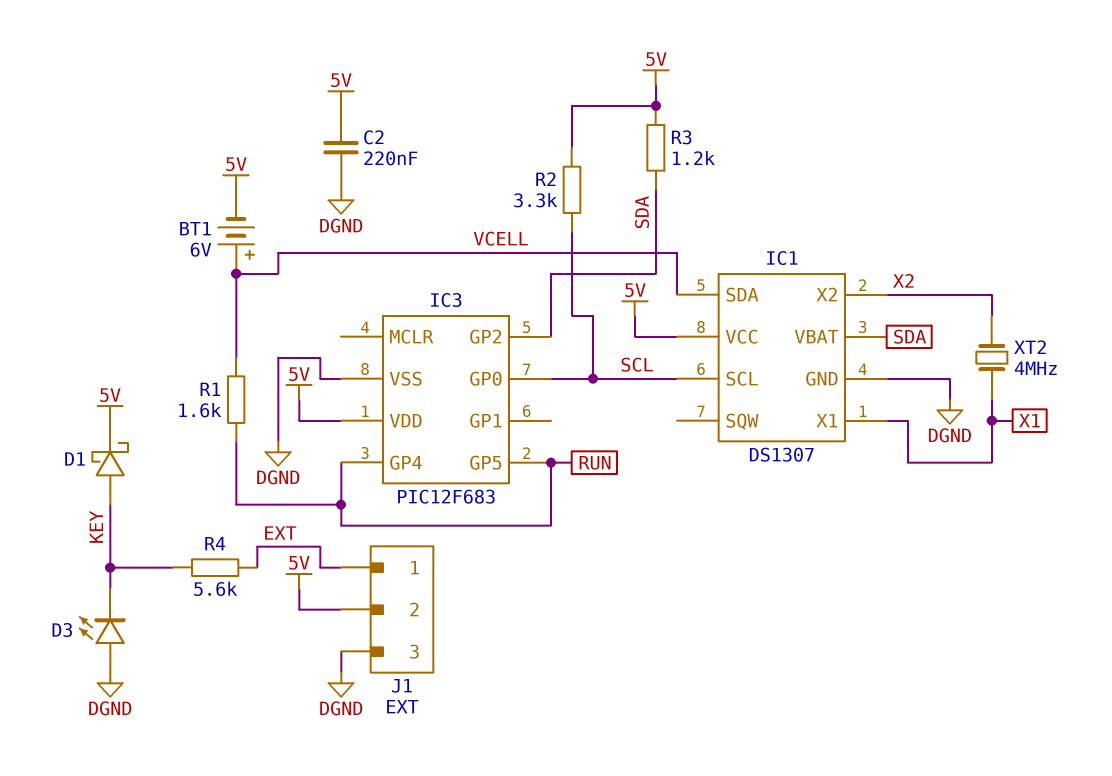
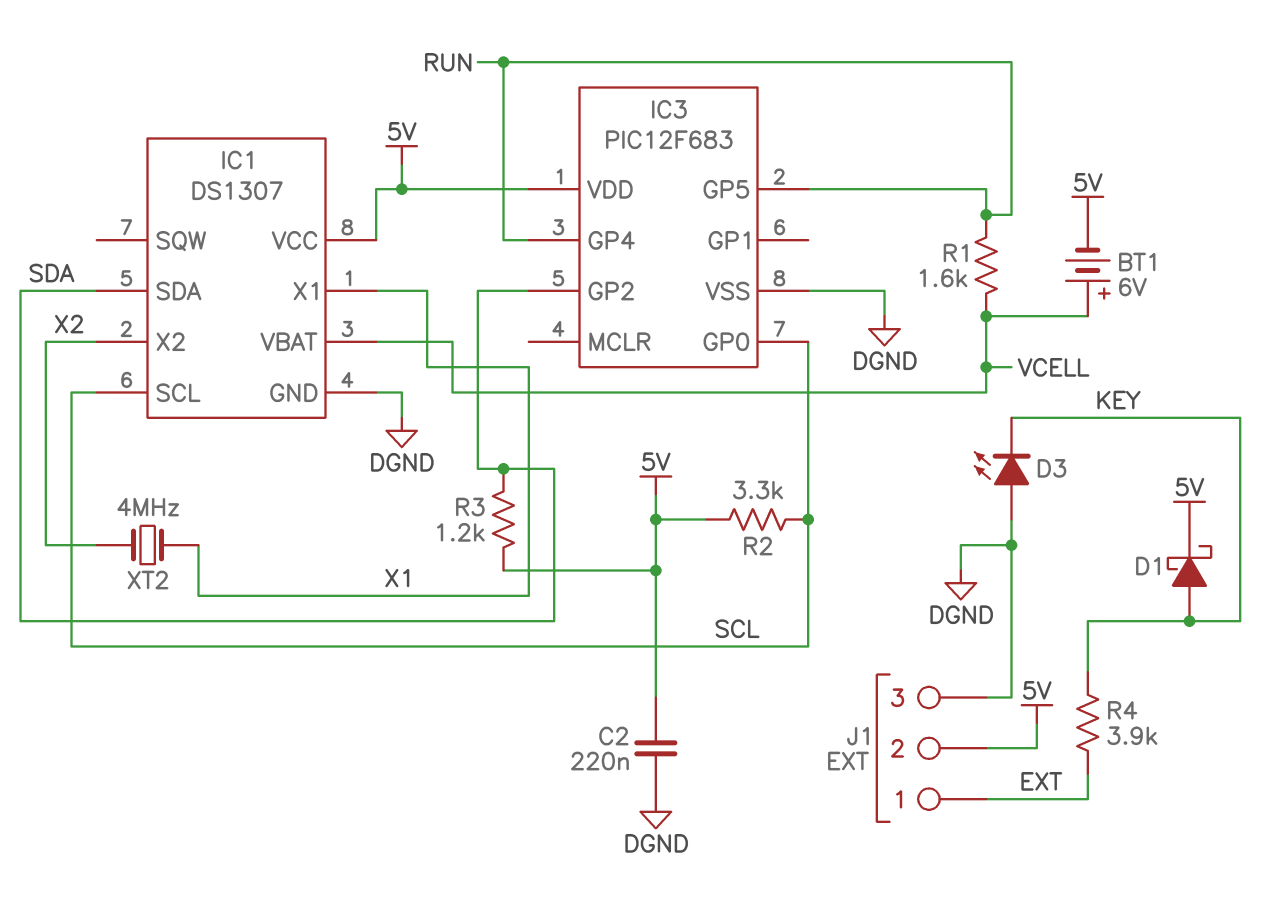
IC1 pin SDA: VCELL -> SDA
IC1 pin VBAT: SDA -> VCELL
R4: 5.6k (EXT, KEY) -> 3.9k (EXT, KEY)

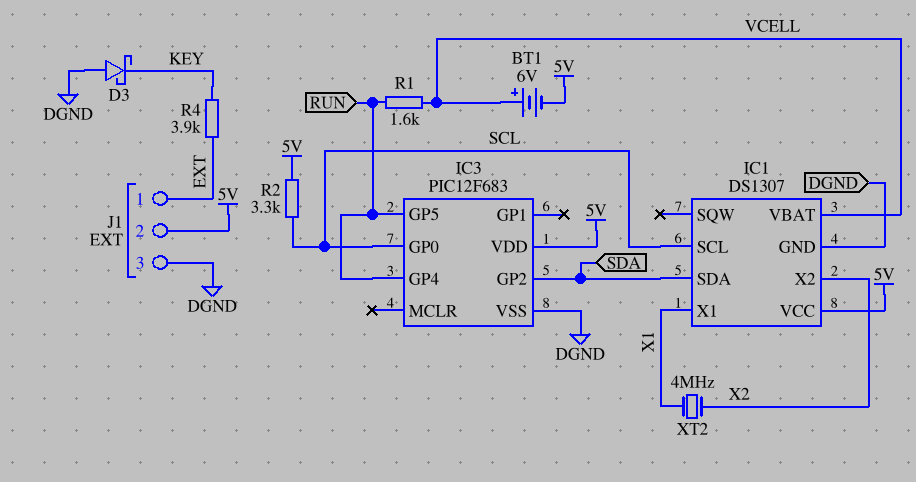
C2: 220nF (5V, DGND) -> none
D1: schottky (A KEY, K 5V) -> none
D3: LED (A DGND, K KEY) -> schottky (A DGND, K KEY)
R3: 1.2k (5V, SDA) -> none

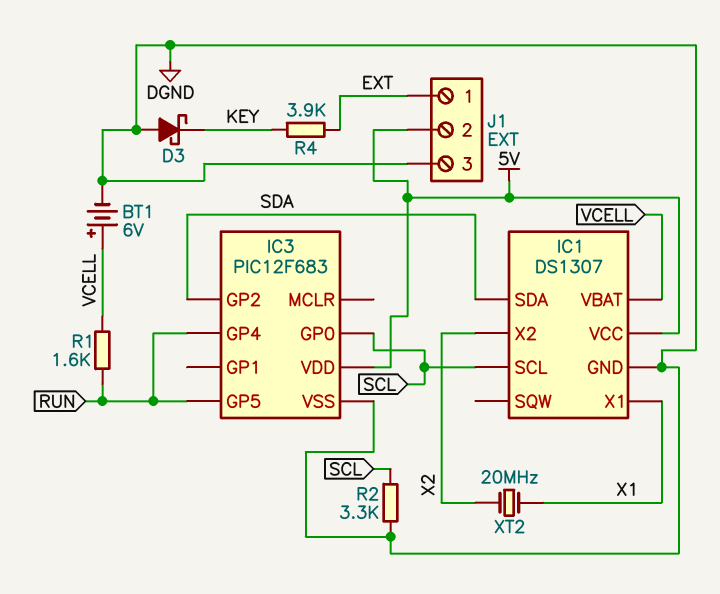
BT1: 6V (plus VCELL, minus 5V) -> 6V (plus VCELL, minus DGND)
R2: 3.3k (5V, SCL) -> 3.3k (DGND, SCL)
XT2: 4MHz (X1, X2) -> 20MHz (X1, X2)

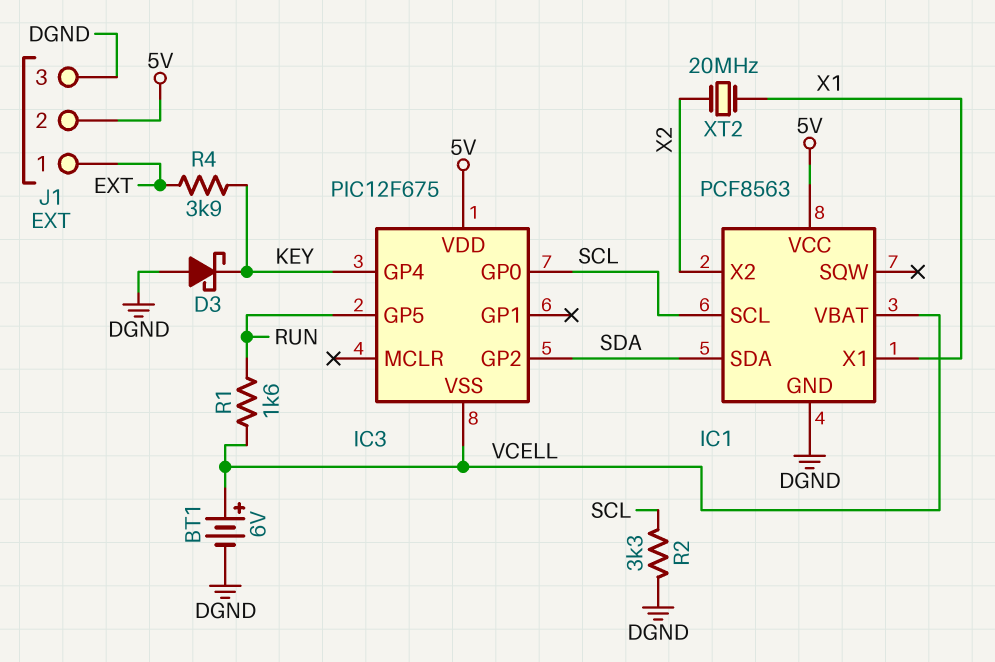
IC1: DS1307 -> PCF8563
IC3: PIC12F683 -> PIC12F675
IC3 pin GP4: RUN -> KEY
IC3 pin VSS: DGND -> VCELL

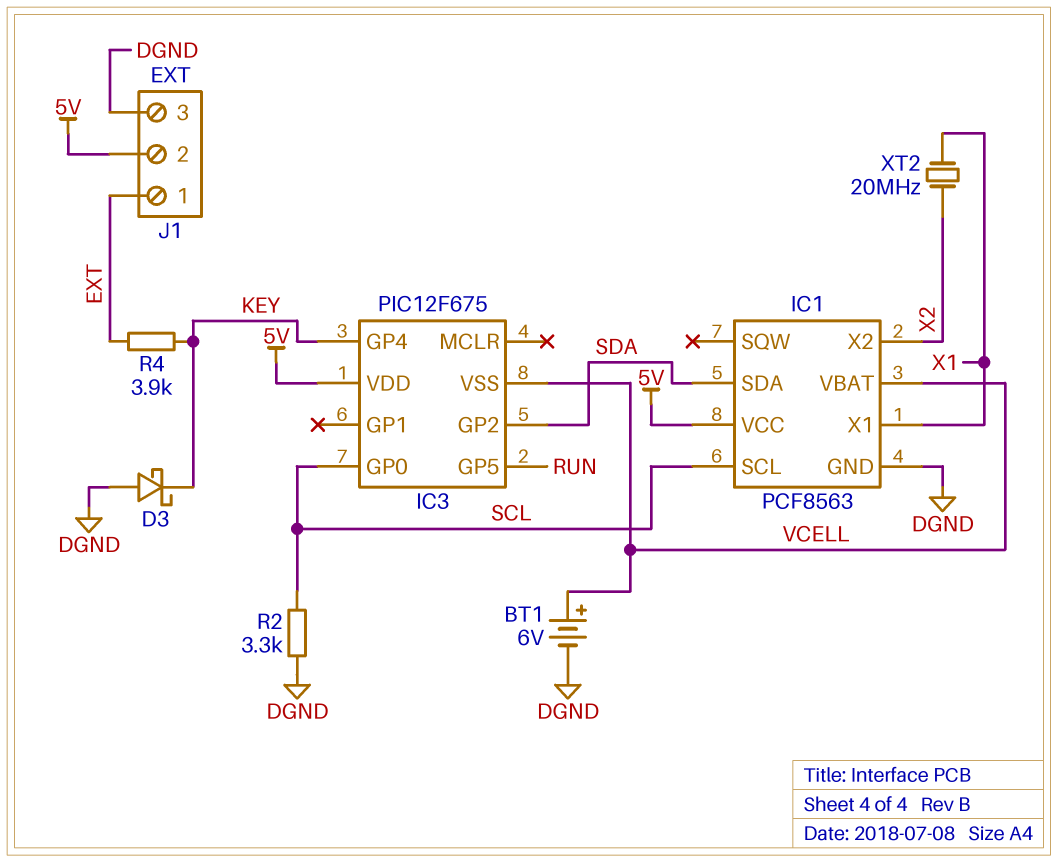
R1: 1.6k (RUN, VCELL) -> none

